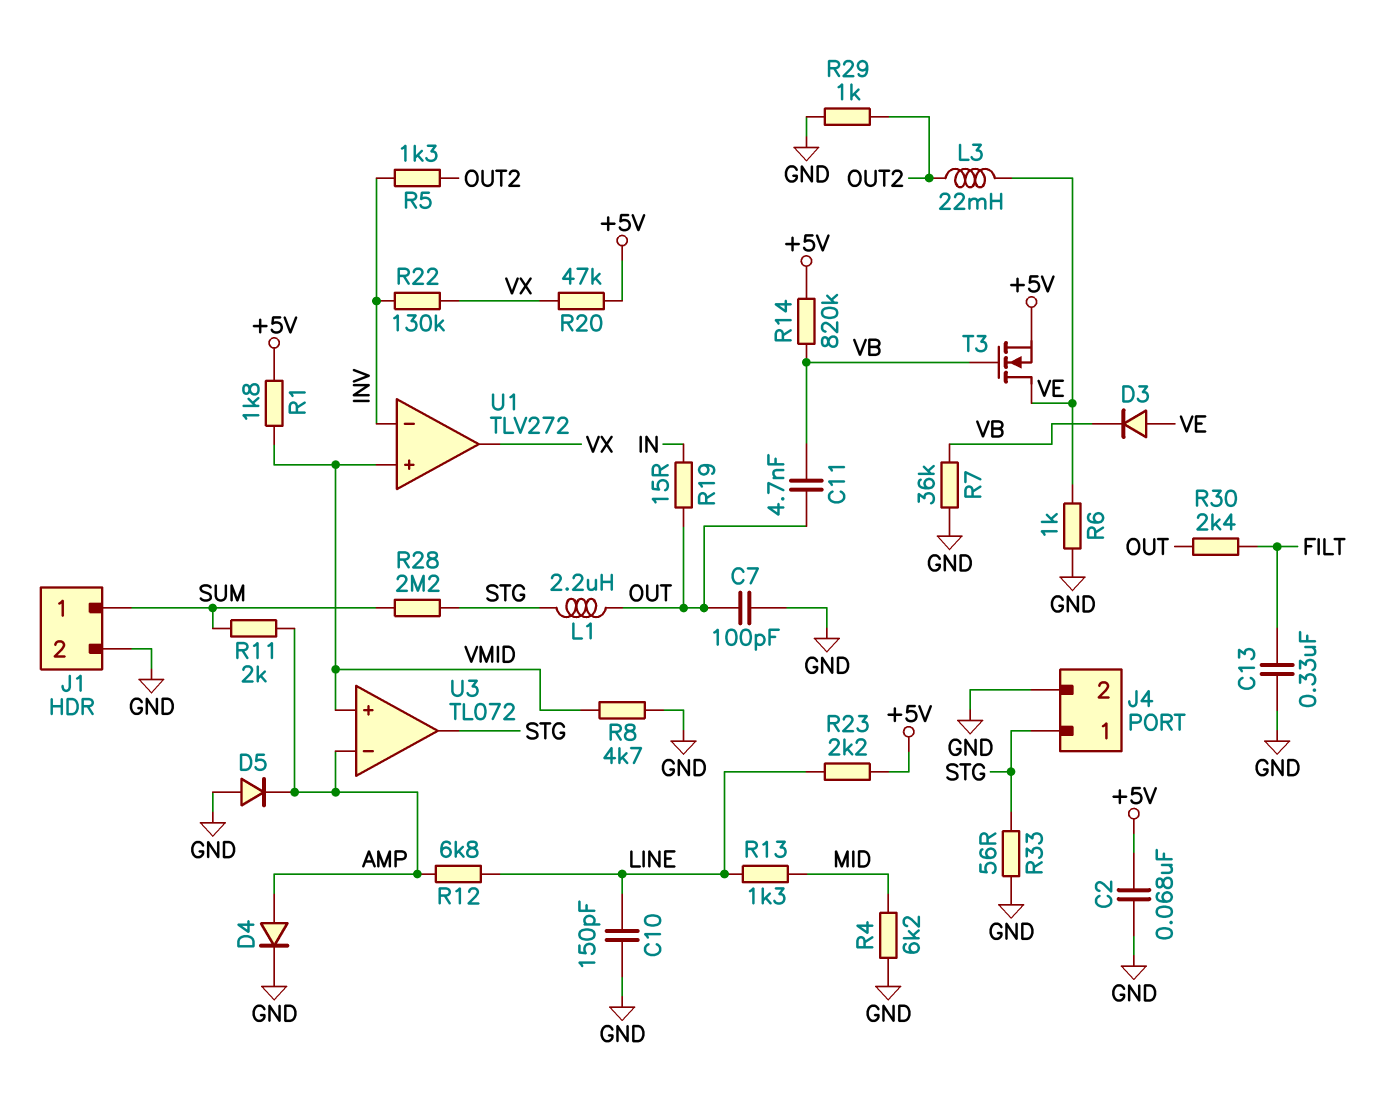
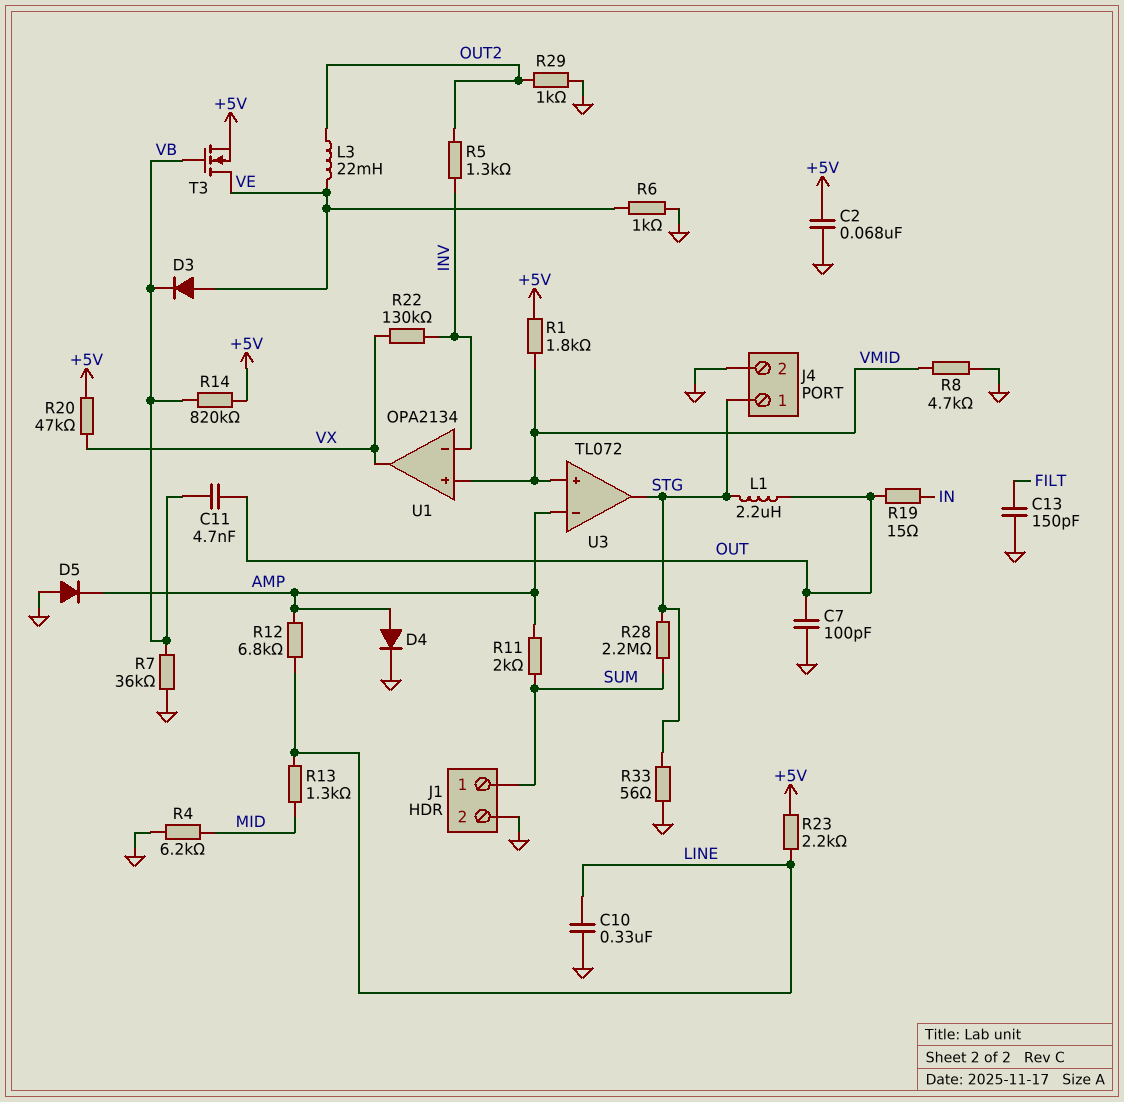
C10: 150pF (GND, LINE) -> 330nF (GND, LINE)
C13: 330nF (FILT, GND) -> 150pF (FILT, GND)
R30: 2.4k (FILT, OUT) -> none
U1: TLV272 -> OPA2134

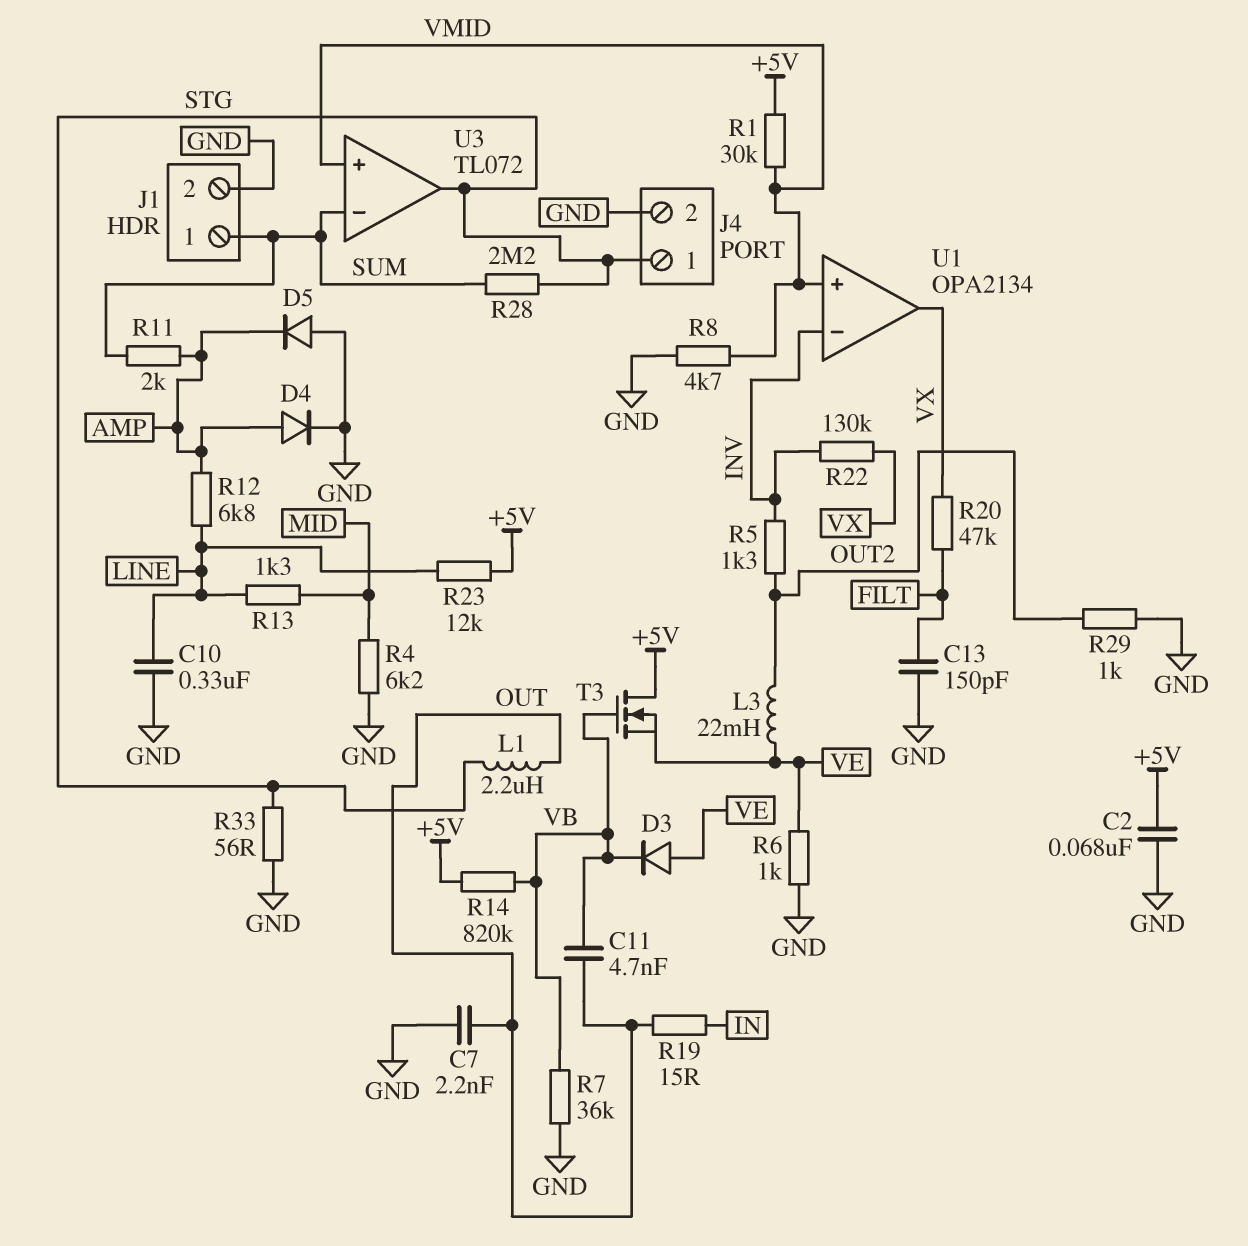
C7: 100pF (GND, OUT) -> 2.2nF (GND, OUT)
R1: 1.8k (+5V, VMID) -> 30k (+5V, VMID)
R20: 47k (+5V, VX) -> 47k (FILT, VX)
R23: 2.2k (+5V, LINE) -> 12k (+5V, LINE)
T3: NMOS (G VB, D VE, S +5V) -> NMOS (G VB, D +5V, S VE)
U3 pin in-: AMP -> SUM

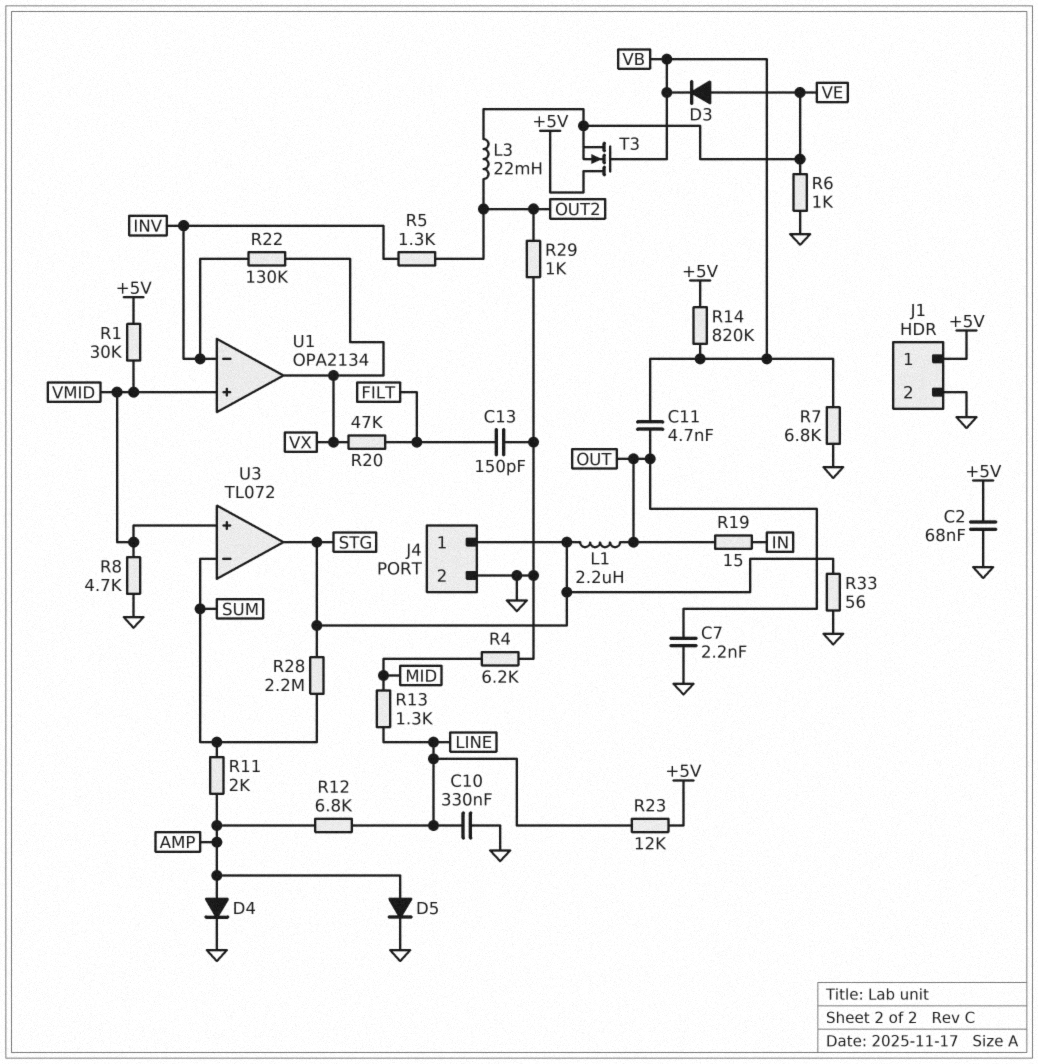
D5: diode (A GND, K AMP) -> diode (A AMP, K GND)
J1 pin 1: SUM -> +5V
R7: 36k (GND, VB) -> 6.8k (GND, VB)

